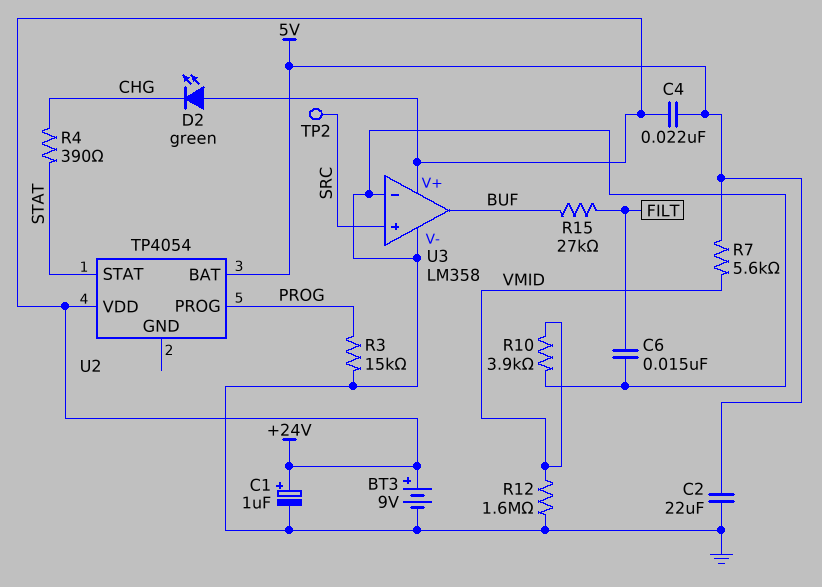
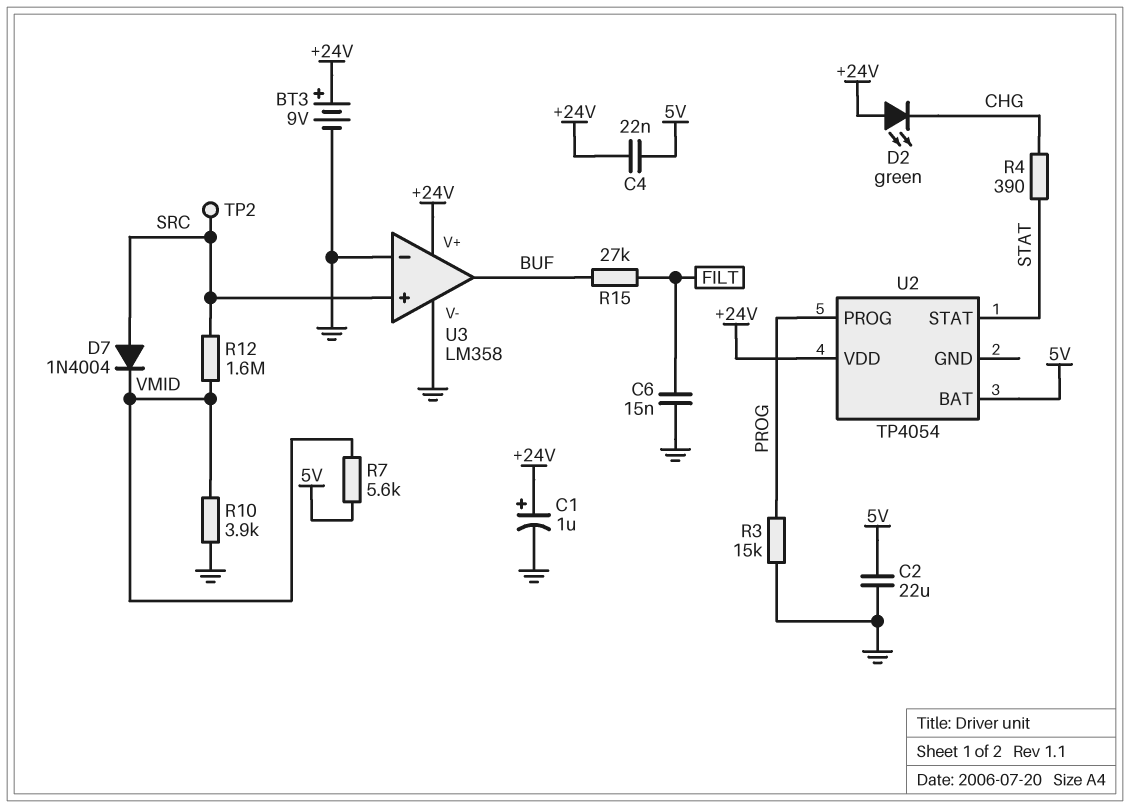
D7: none -> diode 1N4004 (A SRC, K VMID)
R12: 1.6M (GND, VMID) -> 1.6M (SRC, VMID)

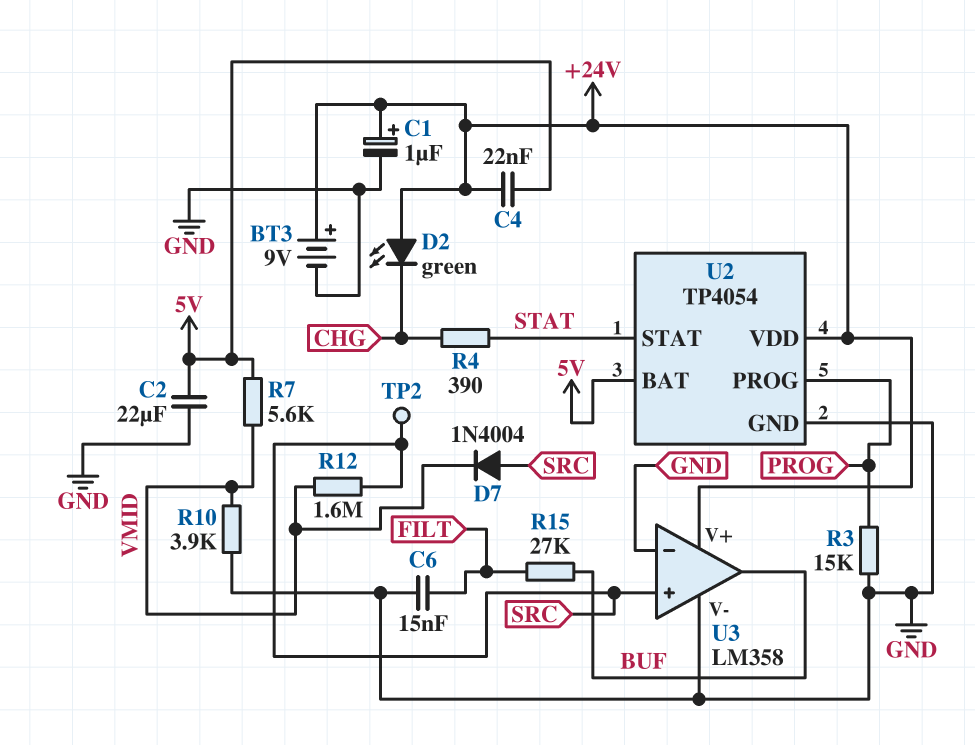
U2 pin GND: none -> GND

